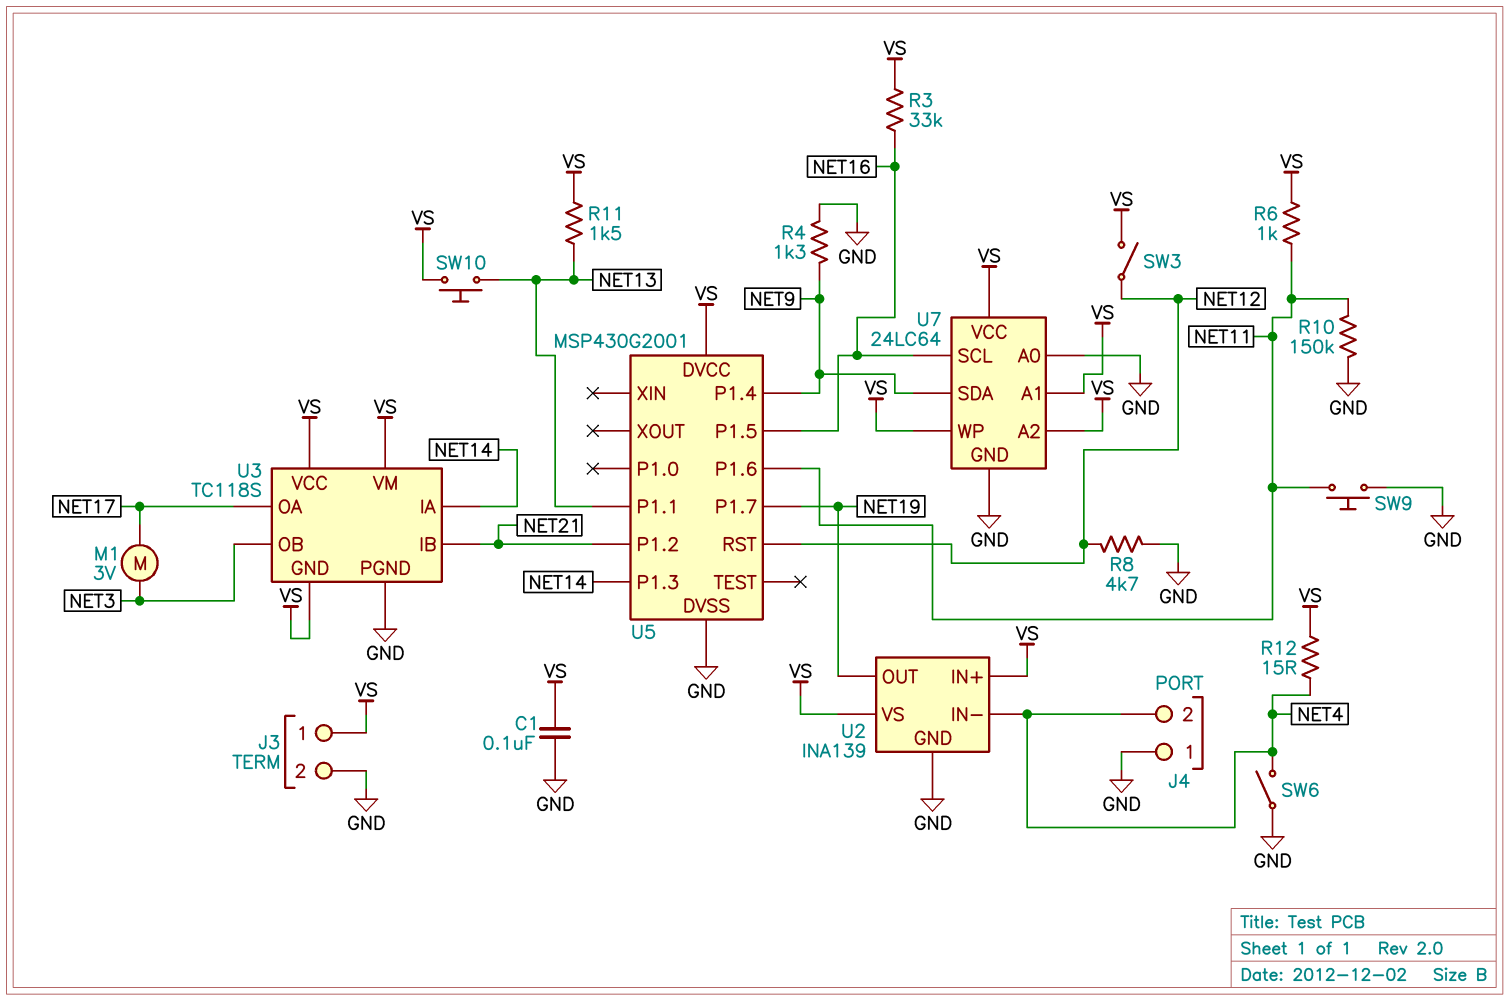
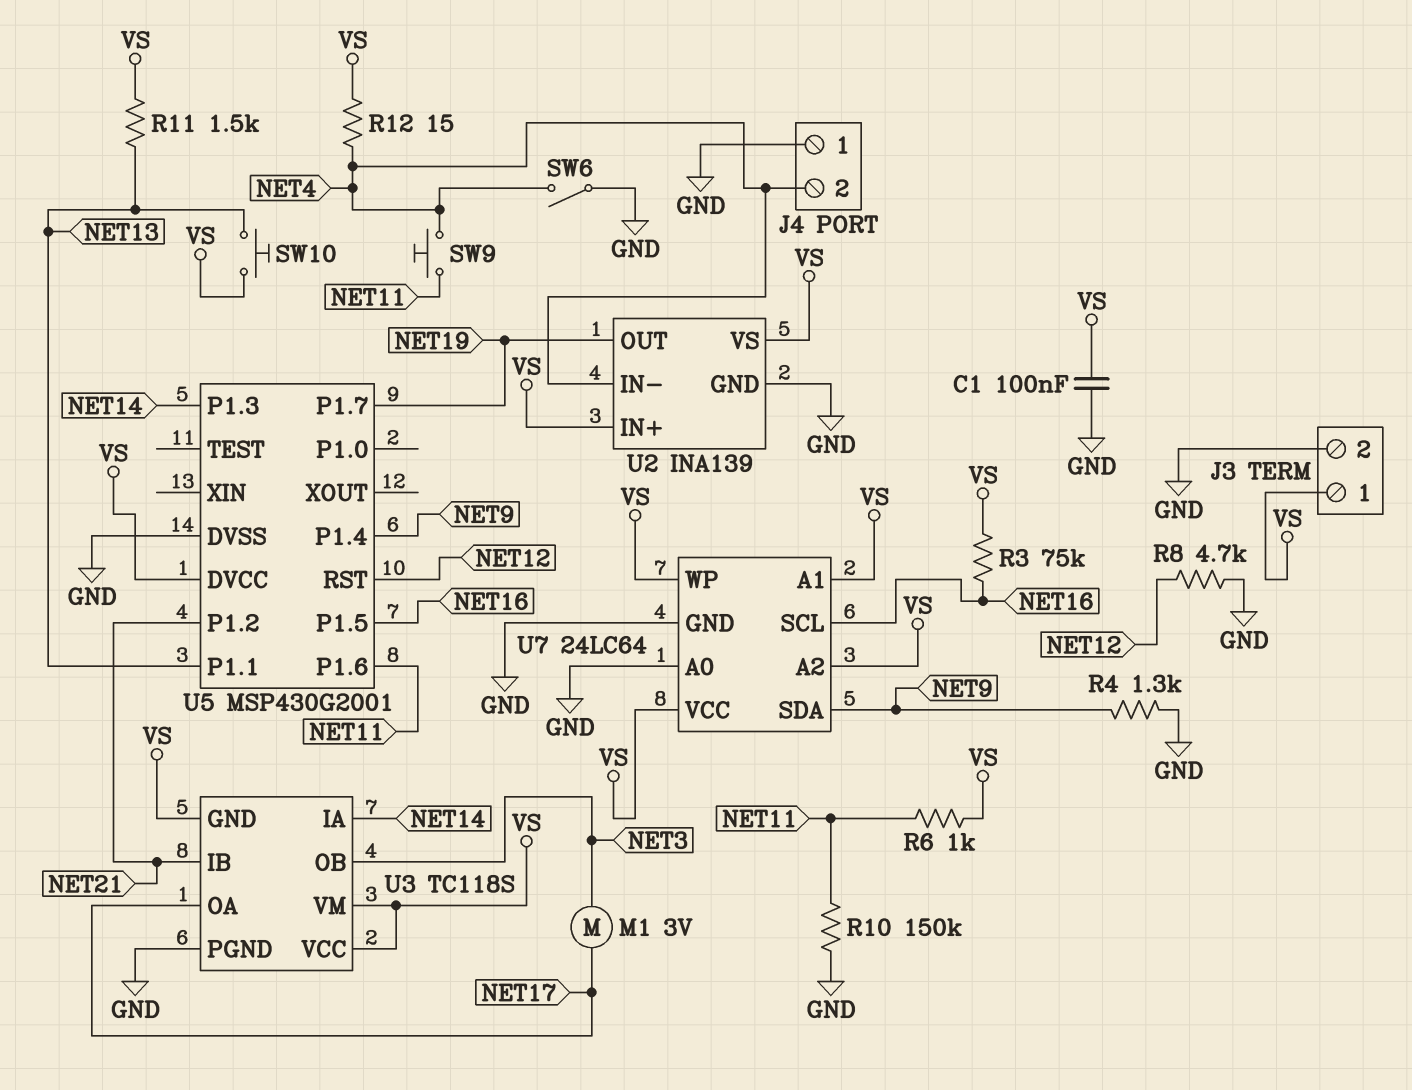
R3: 33k (NET16, VS) -> 75k (NET16, VS)
SW3: switch (NET12, VS) -> none
SW9: button (GND, NET11) -> button (NET4, NET11)

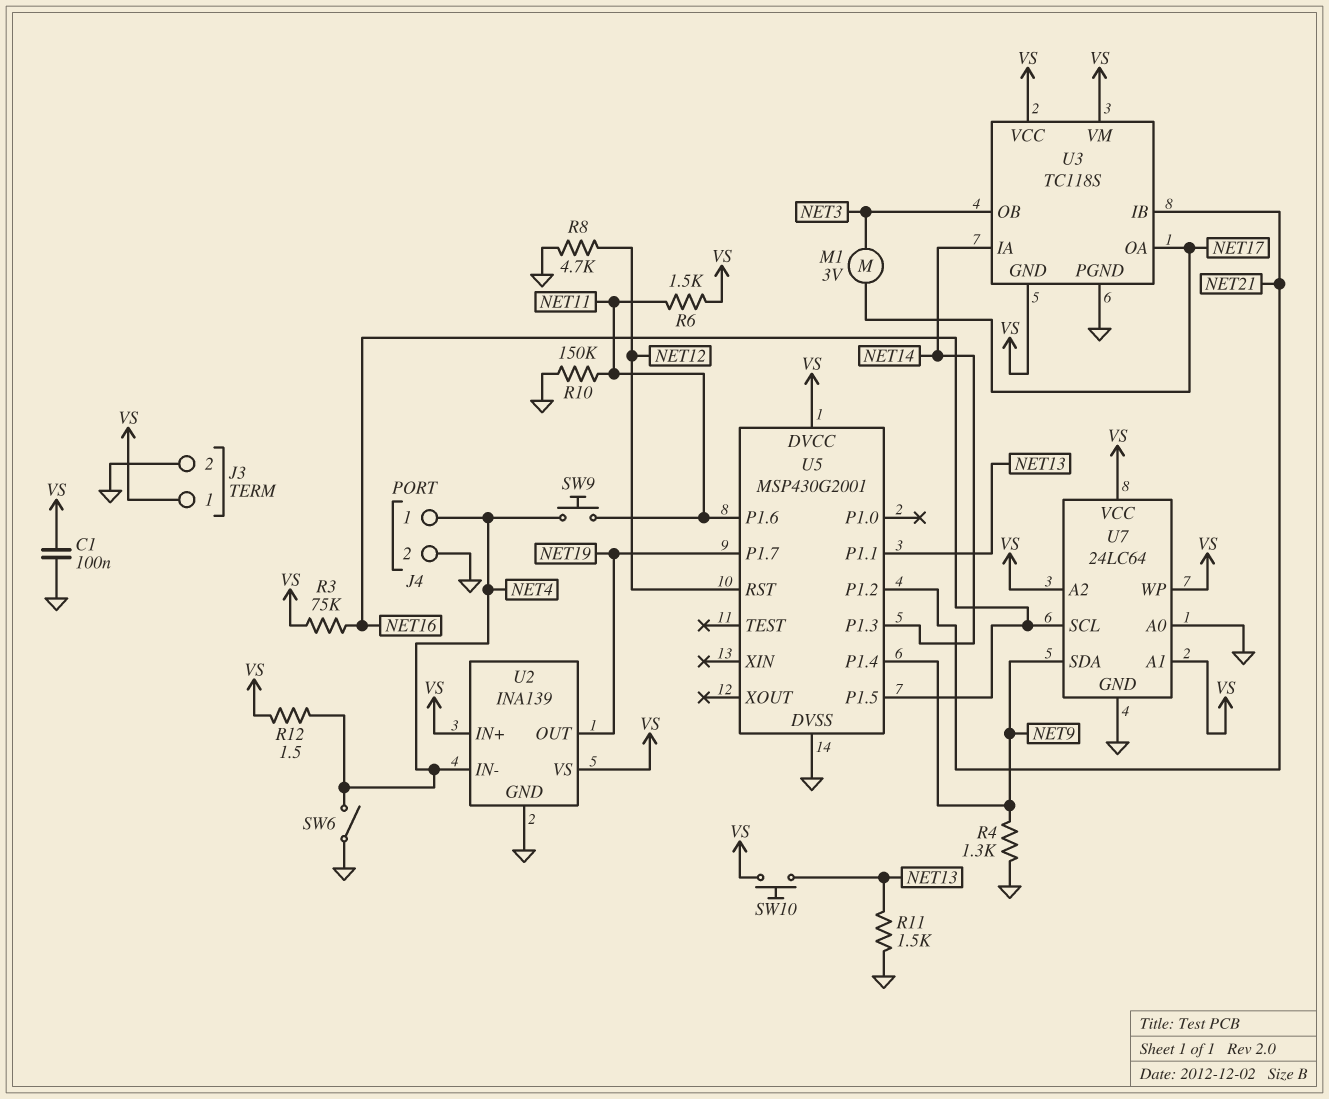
J4 pin 1: GND -> NET4
J4 pin 2: NET4 -> GND
R6: 1k (NET11, VS) -> 1.5k (NET11, VS)
R11: 1.5k (NET13, VS) -> 1.5k (GND, NET13)
R12: 15 (NET4, VS) -> 1.5 (NET4, VS)

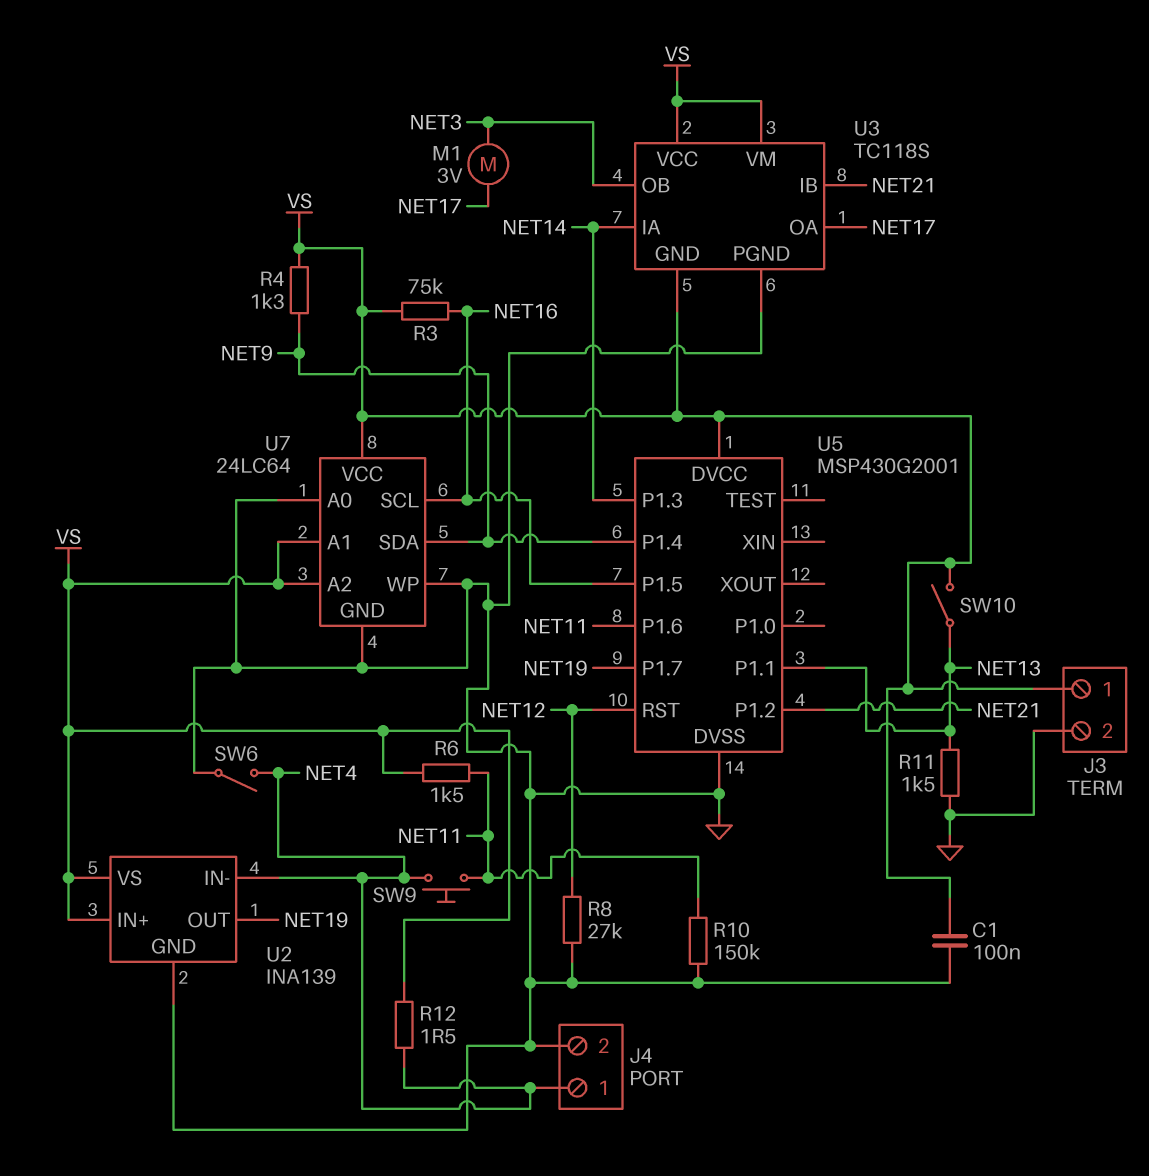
R4: 1.3k (GND, NET9) -> 1.3k (NET9, VS)
R8: 4.7k (GND, NET12) -> 27k (GND, NET12)
SW10: button (NET13, VS) -> switch (NET13, VS)
U7 pin WP: VS -> GND

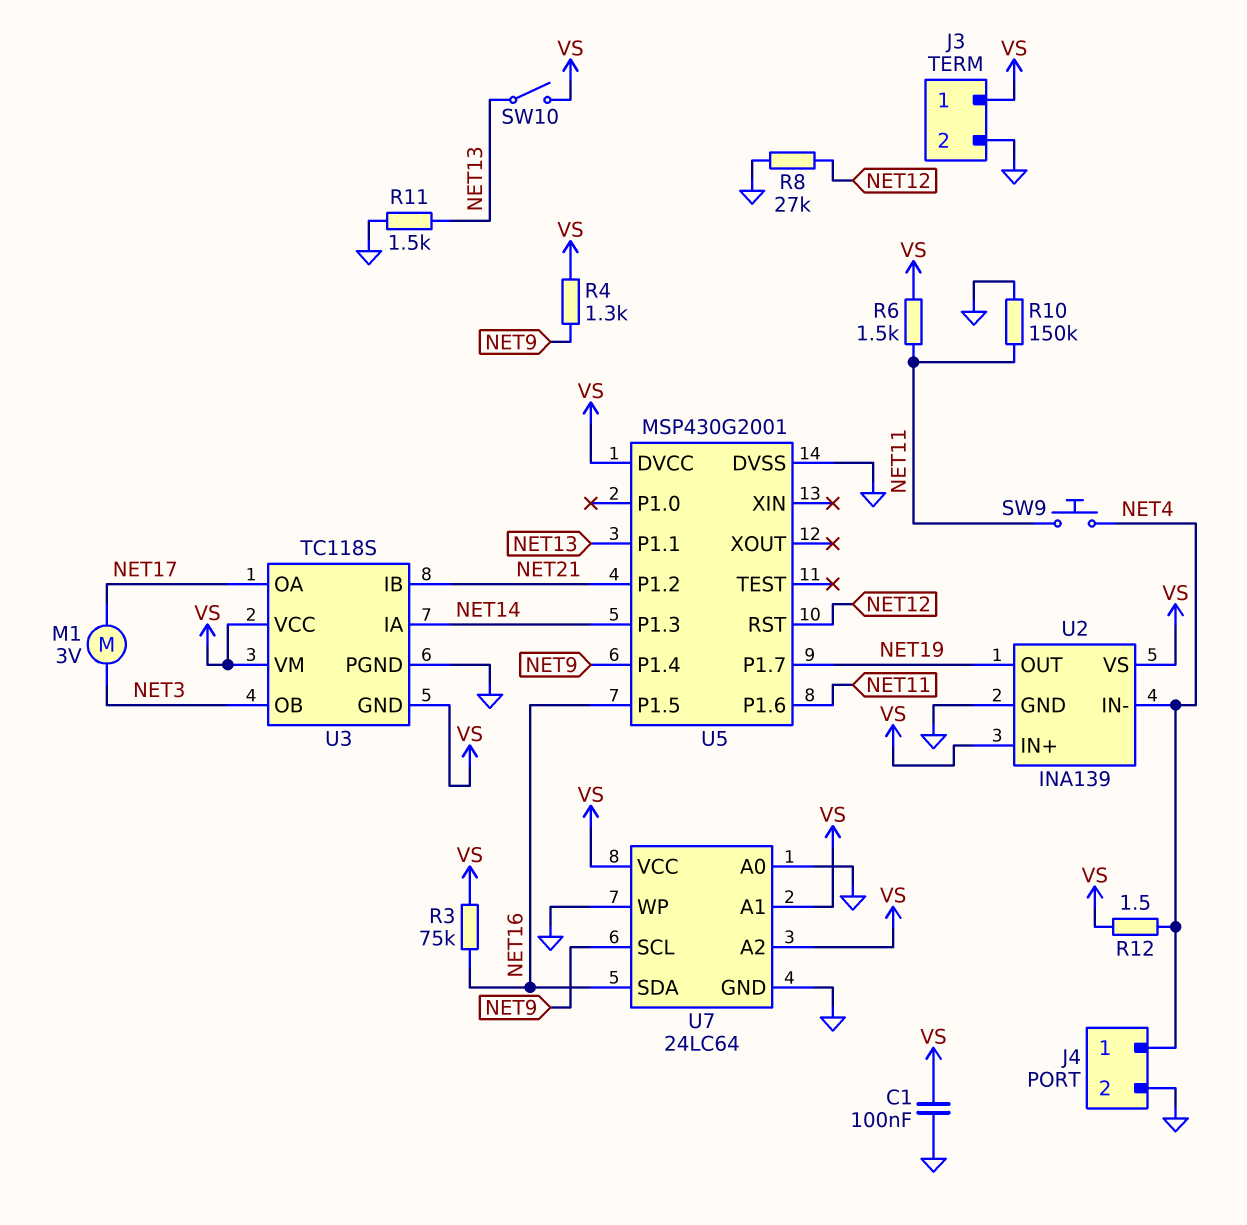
SW6: switch (GND, NET4) -> none
U7 pin SCL: NET16 -> NET9
U7 pin SDA: NET9 -> NET16

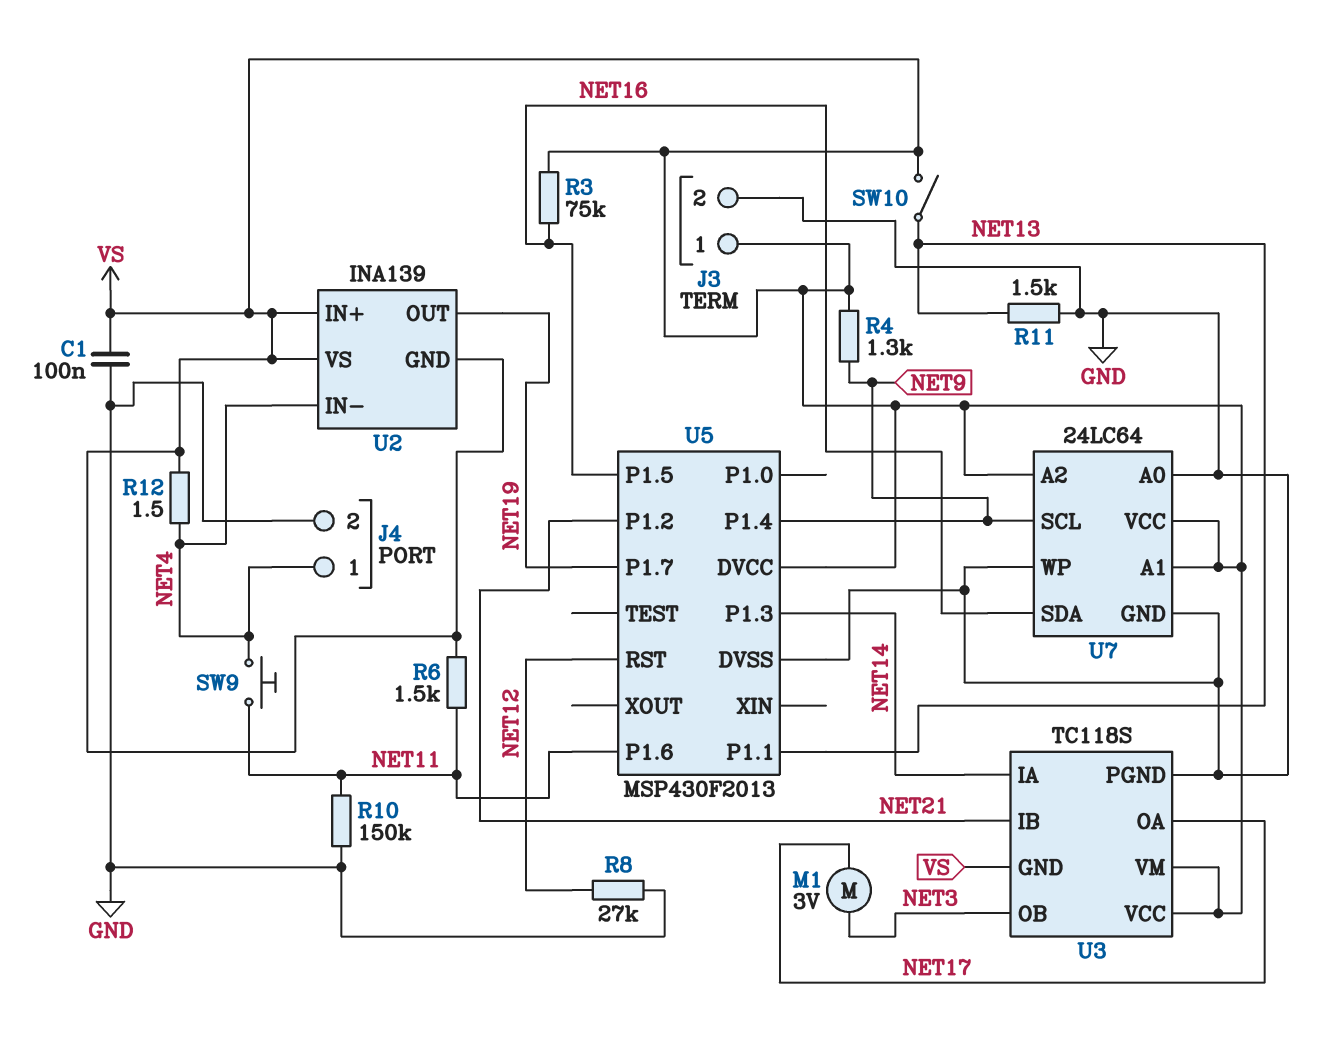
U2 pin GND: GND -> VS
U5: MSP430G2001 -> MSP430F2013

